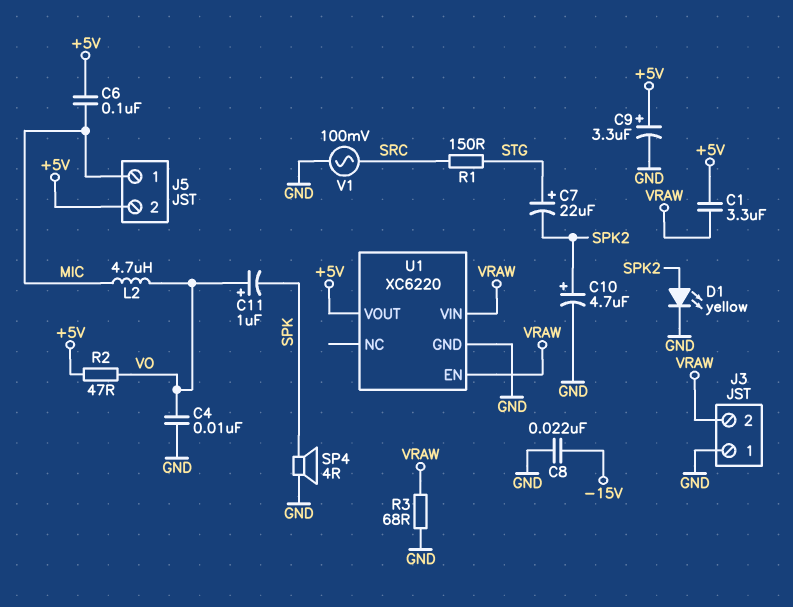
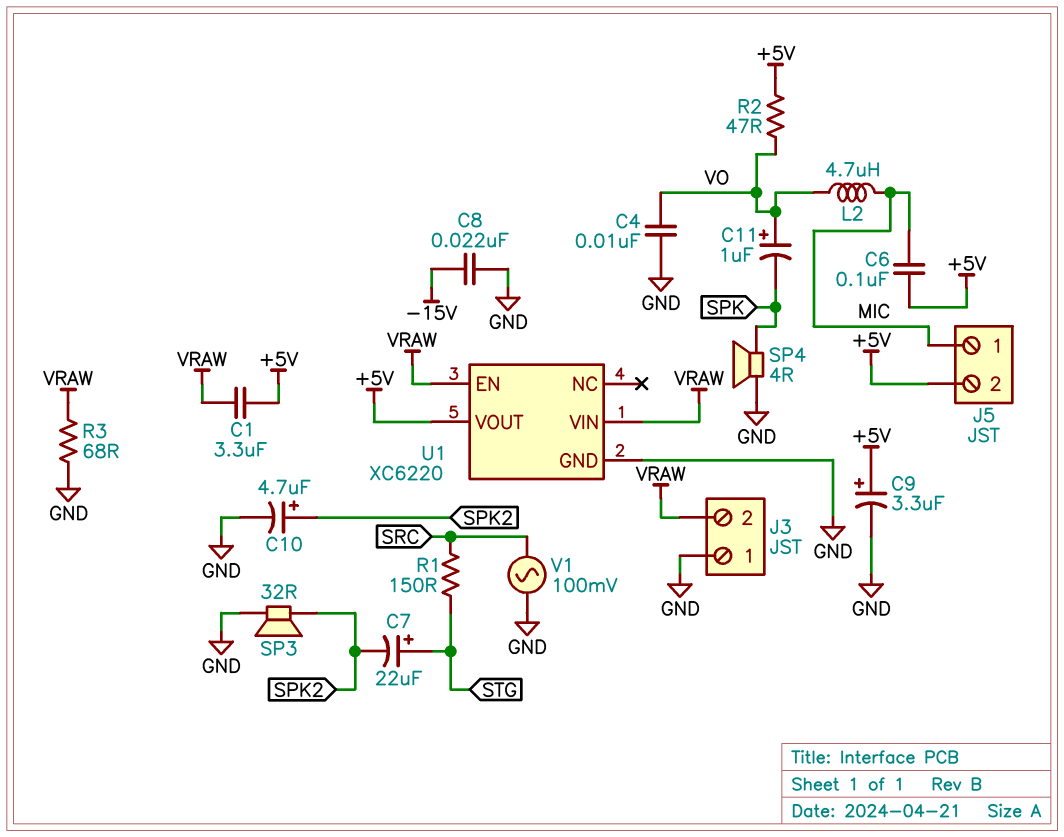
D1: LED yellow (A SPK2, K GND) -> none
SP3: none -> speaker 32R (GND, SPK2)

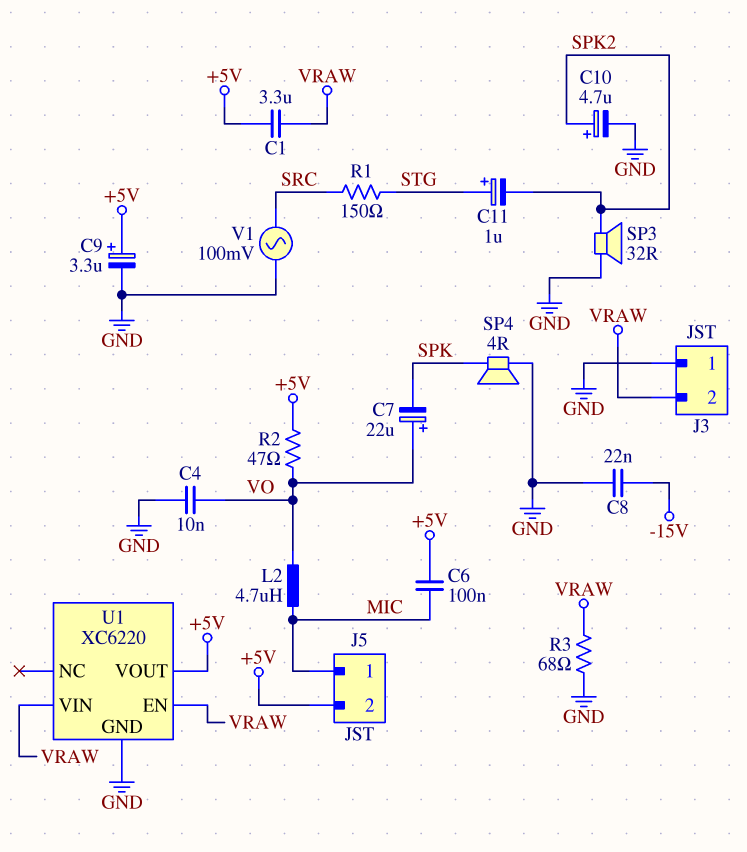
C7: 22uF (plus STG, minus SPK2) -> 22uF (plus VO, minus SPK)
C11: 1uF (plus VO, minus SPK) -> 1uF (plus STG, minus SPK2)

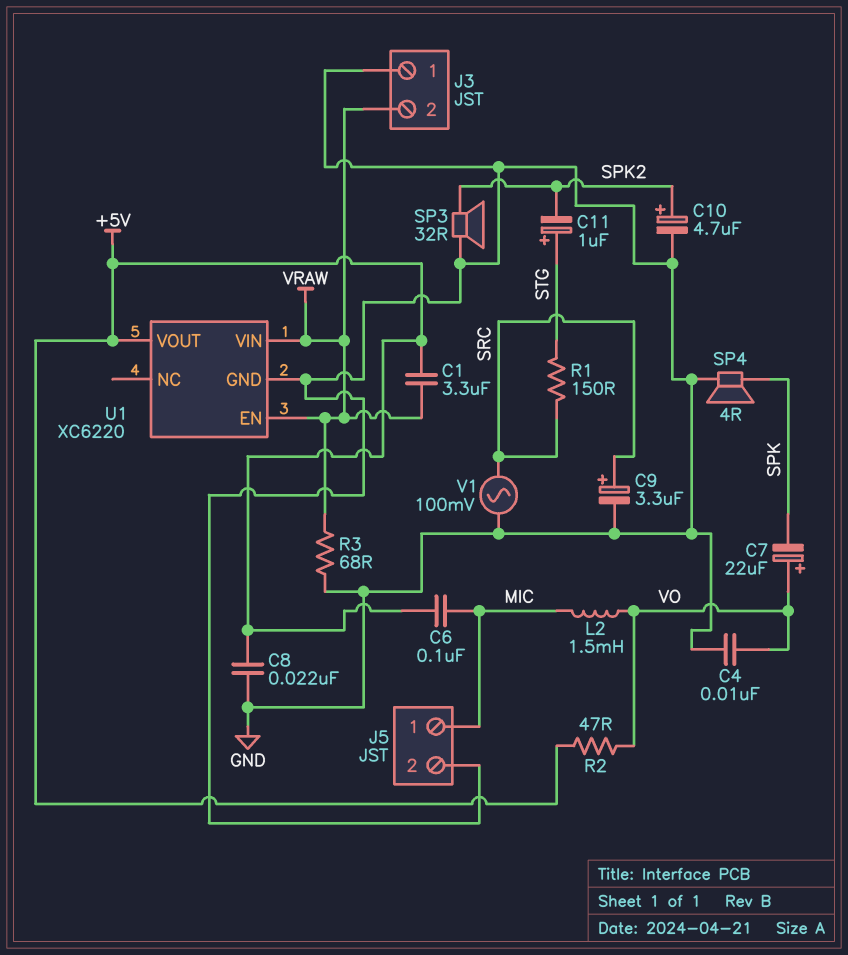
C8: 22nF (-15V, GND) -> 22nF (+5V, GND)
C9: 3.3uF (plus +5V, minus GND) -> 3.3uF (plus SRC, minus GND)
J5 pin 2: +5V -> GND
L2: 4.7uH (MIC, VO) -> 1.5mH (MIC, VO)

